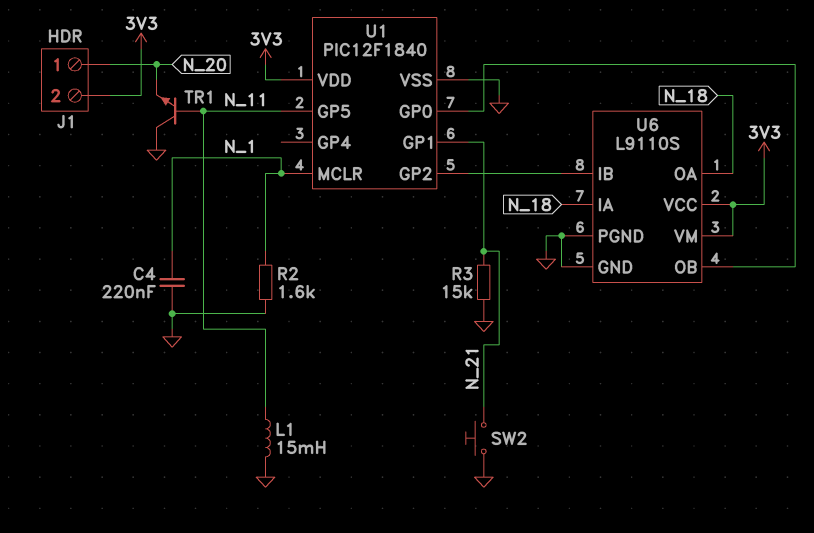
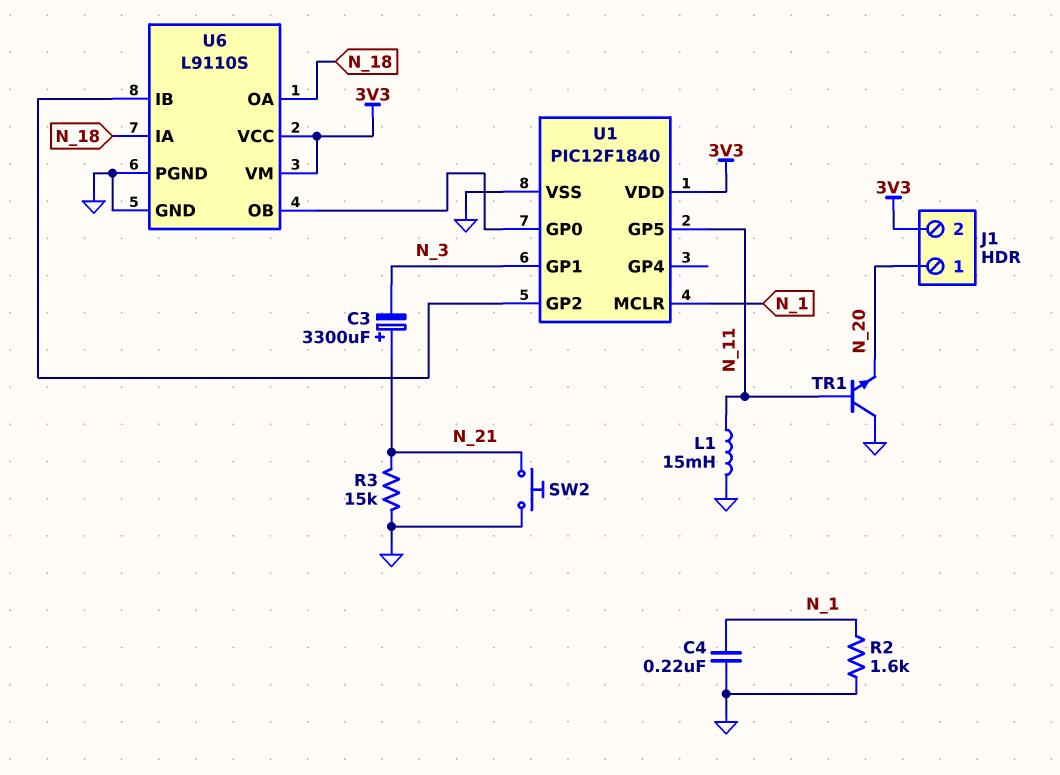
C3: none -> 3300uF (plus N_21, minus N_3)
U1 pin GP1: N_21 -> N_3

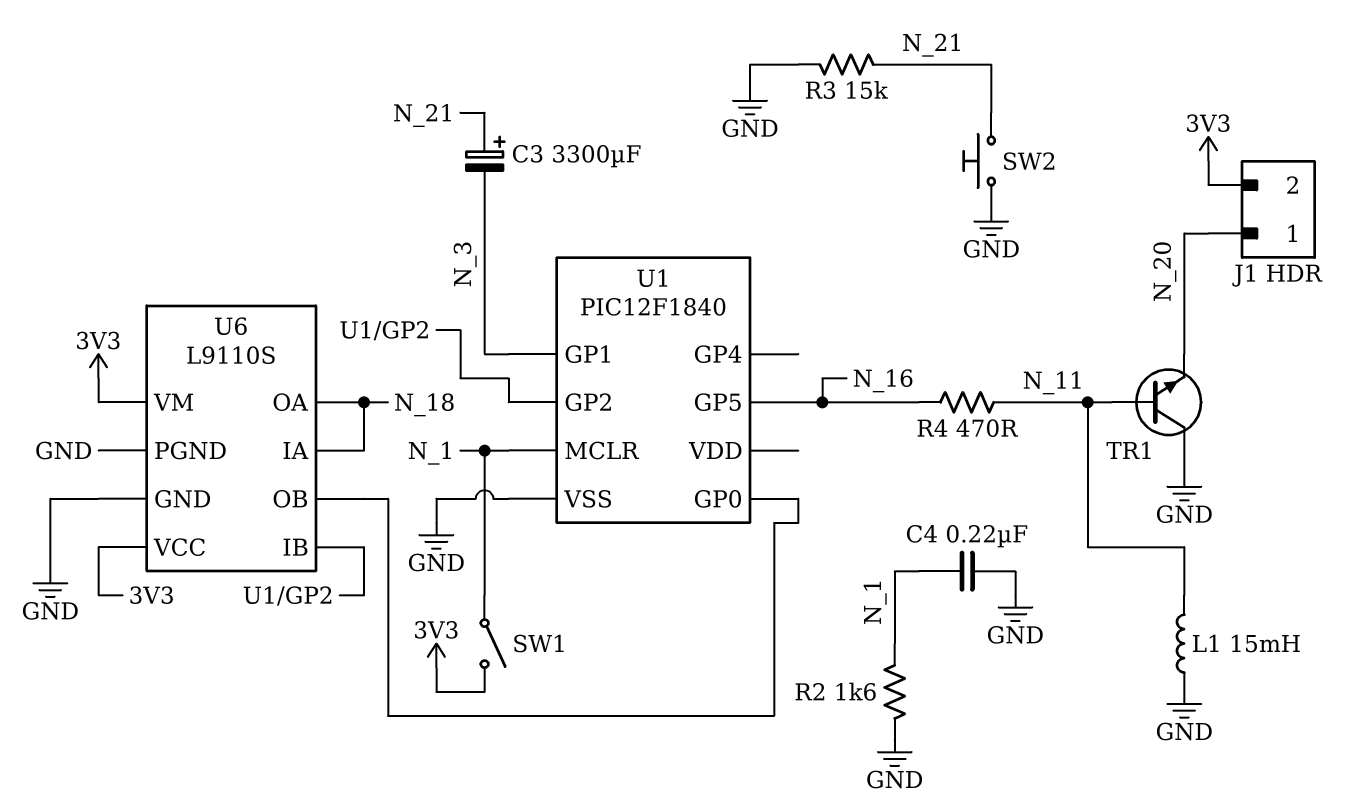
R4: none -> 470 (N_11, N_16)
SW1: none -> switch (3V3, N_1)
U1 pin GP5: N_11 -> N_16
U1 pin VDD: 3V3 -> none

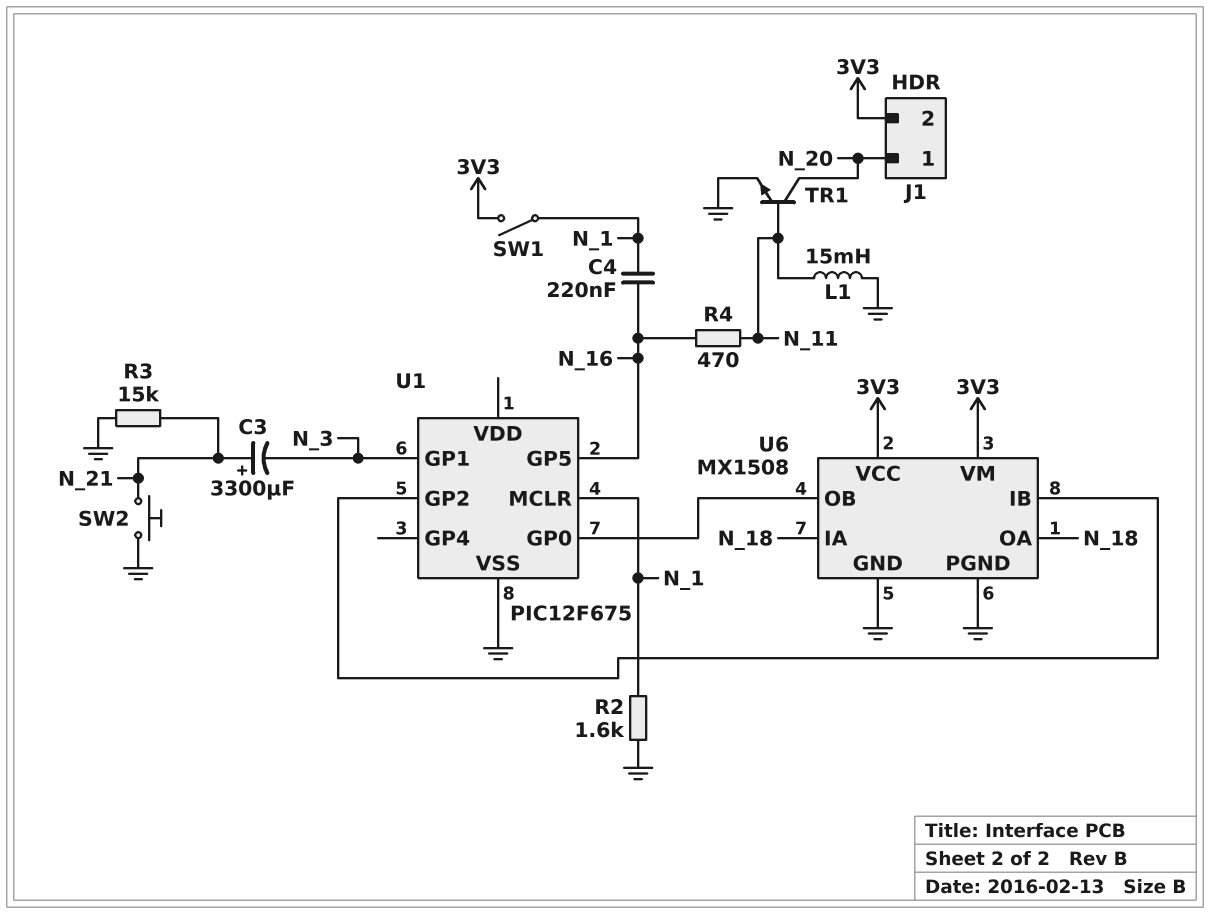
C4: 220nF (GND, N_1) -> 220nF (N_1, N_16)
TR1: NPN (B N_11, C GND, E N_20) -> NPN (B N_11, C N_20, E GND)
U1: PIC12F1840 -> PIC12F675
U6: L9110S -> MX1508

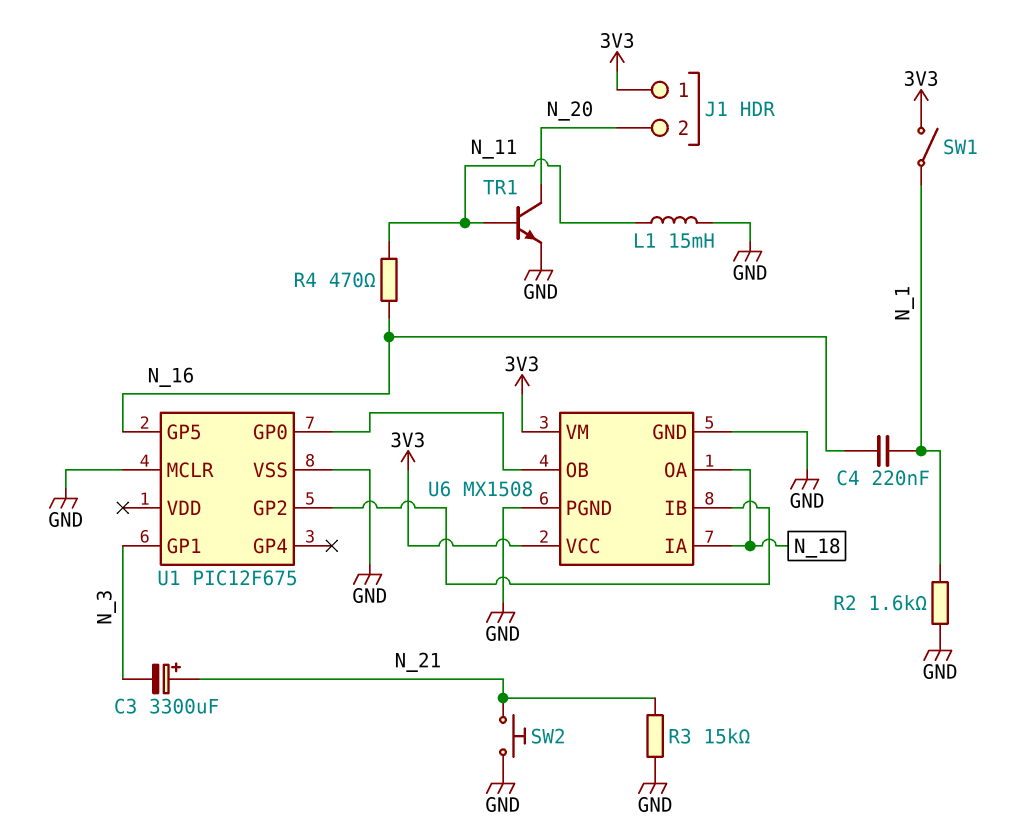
J1 pin 1: N_20 -> 3V3
J1 pin 2: 3V3 -> N_20
U1 pin MCLR: N_1 -> GND

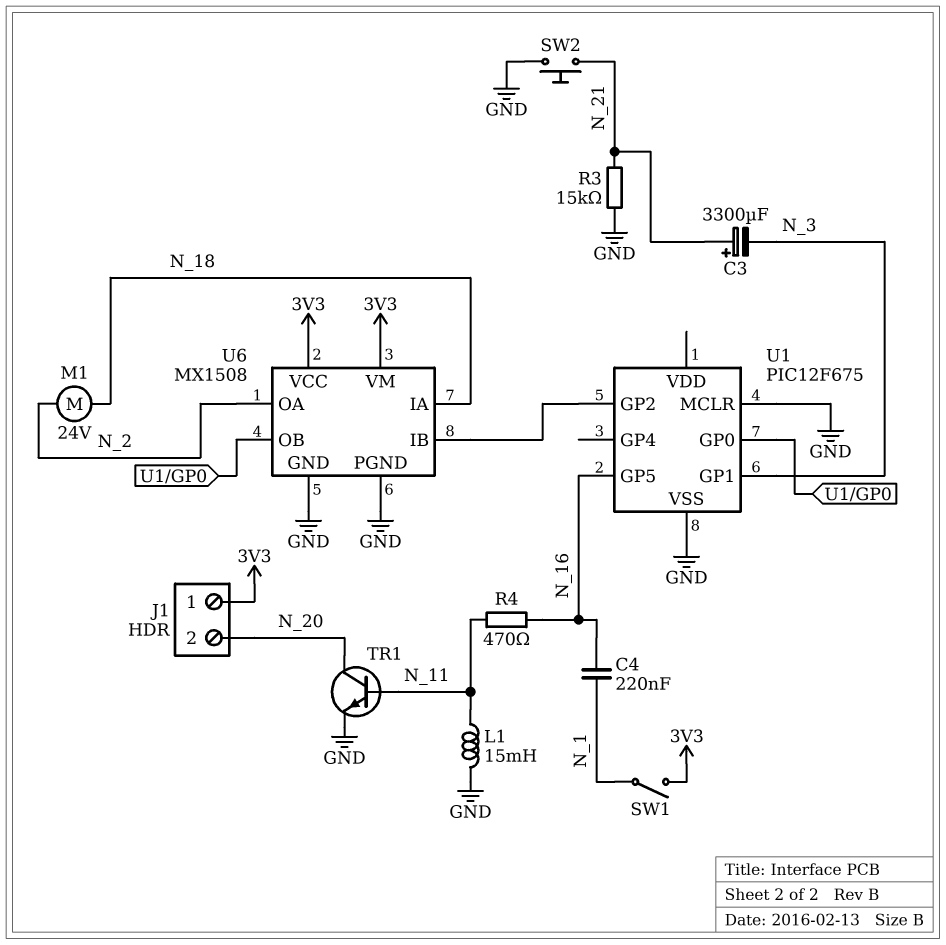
M1: none -> motor 24V (N_2, N_18)
R2: 1.6k (GND, N_1) -> none
U6 pin OA: N_18 -> N_2

